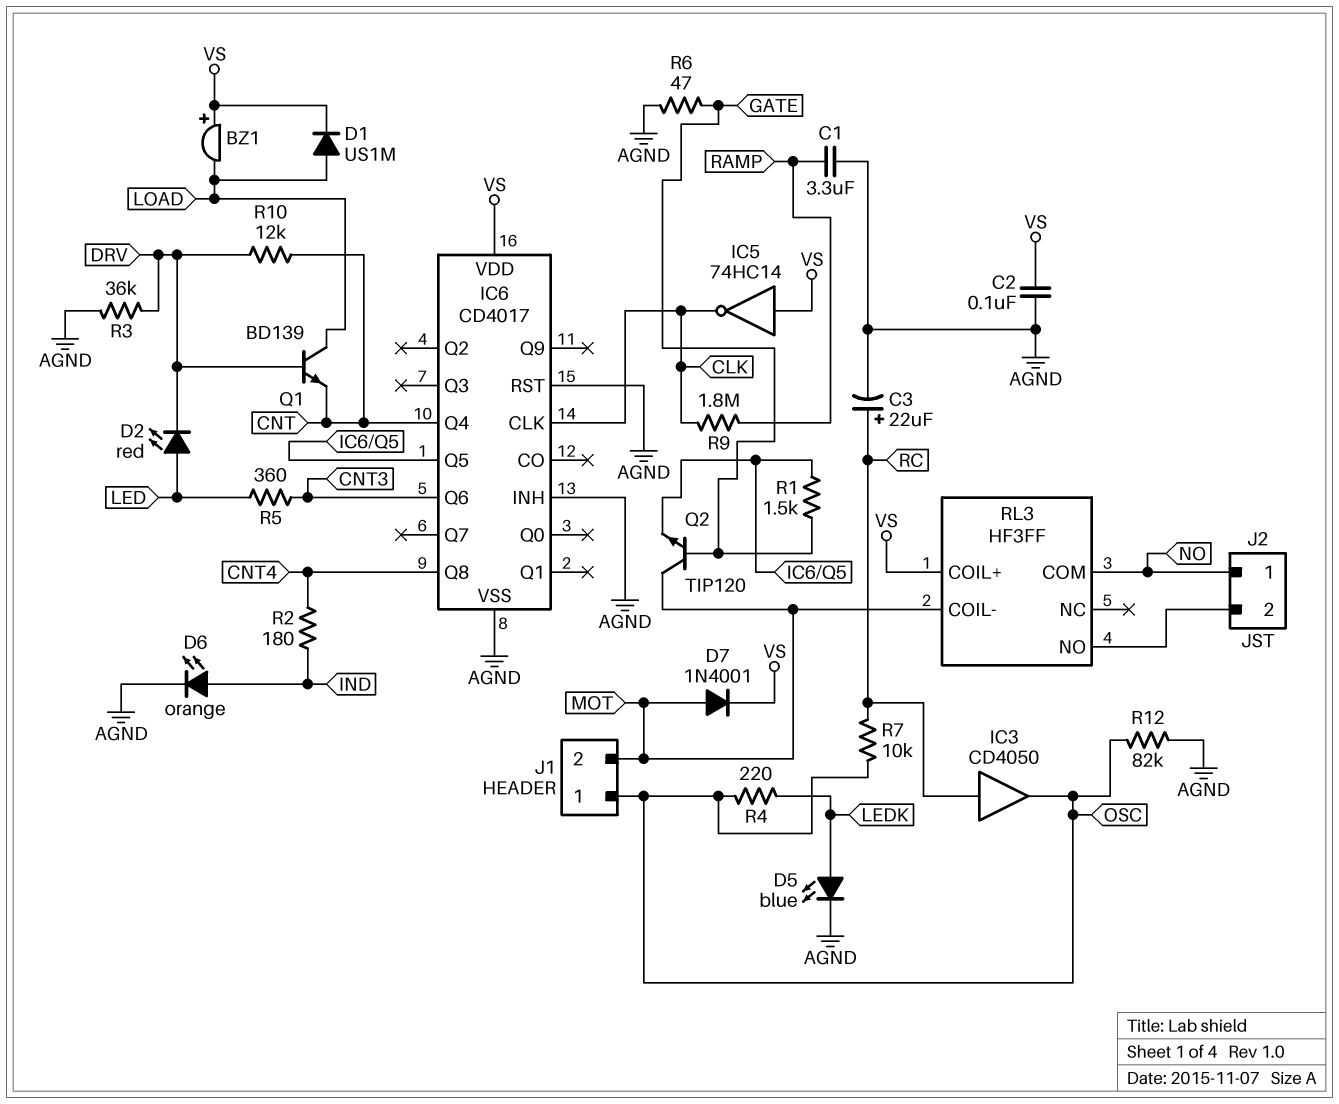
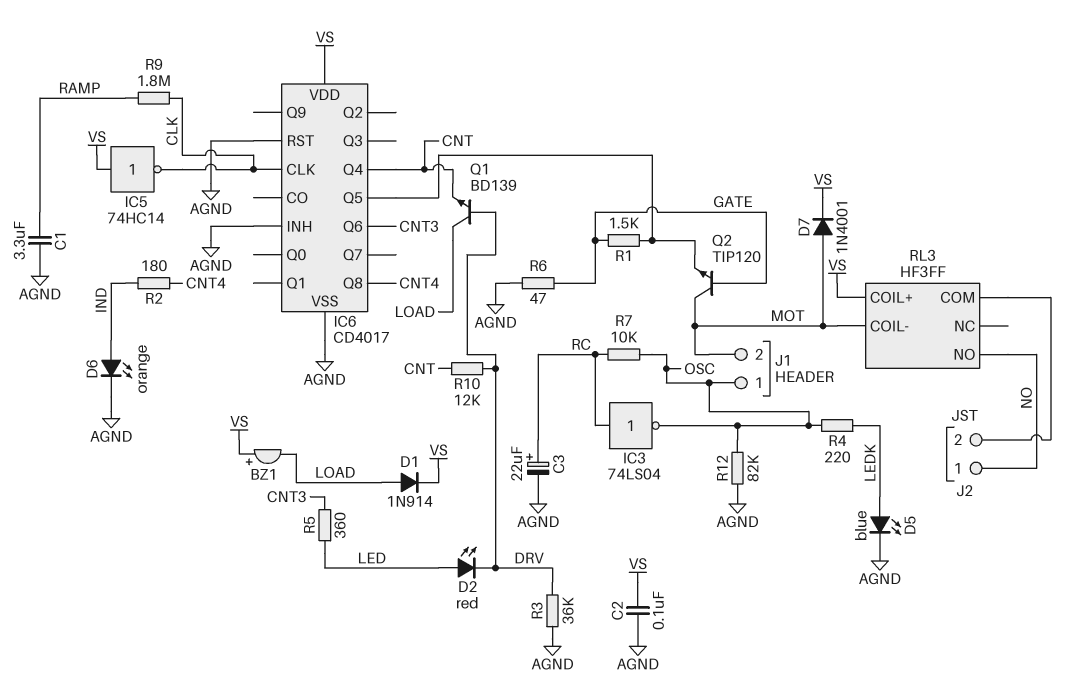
D1: diode US1M (A LOAD, K VS) -> diode 1N914 (A LOAD, K VS)
IC3: buffer CD4050 (in RC, out OSC) -> NOT 74LS04 (in RC, out OSC)
RL3 pin COM: NO -> J2/2
RL3 pin NO: J2/2 -> NO

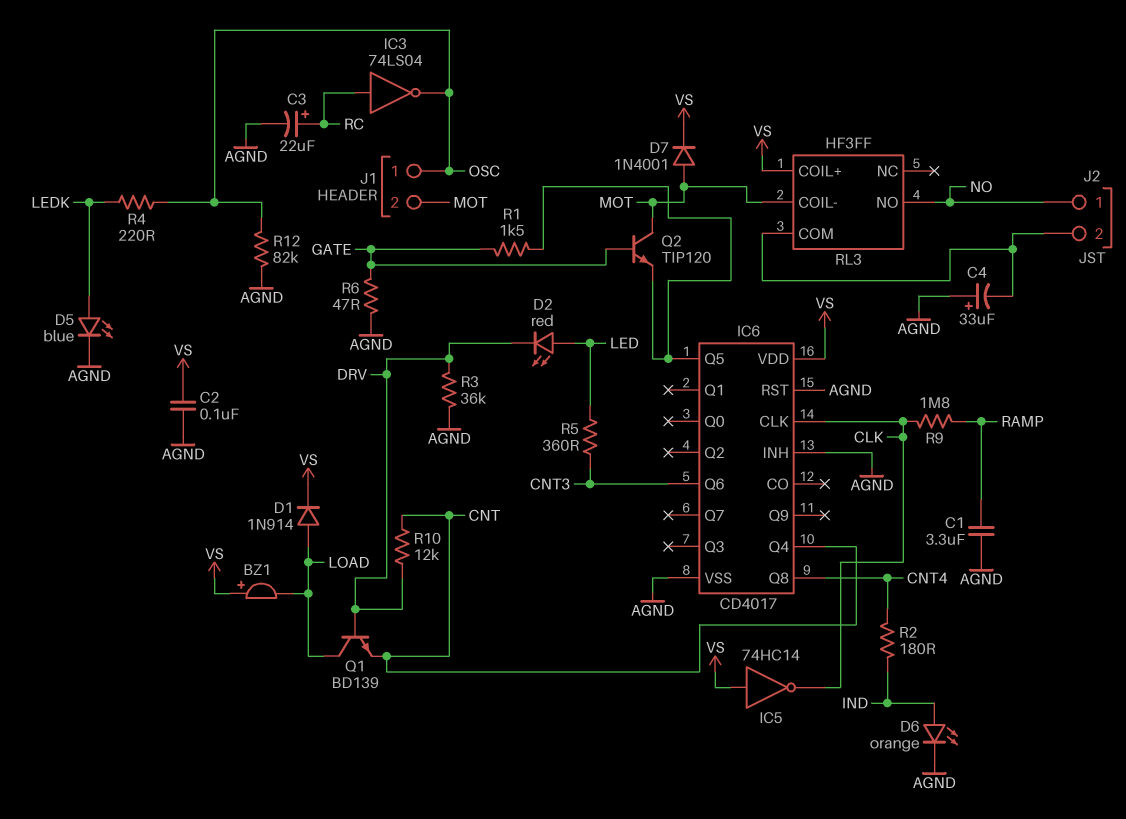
C4: none -> 33uF (plus AGND, minus J2/2)
R7: 10k (OSC, RC) -> none

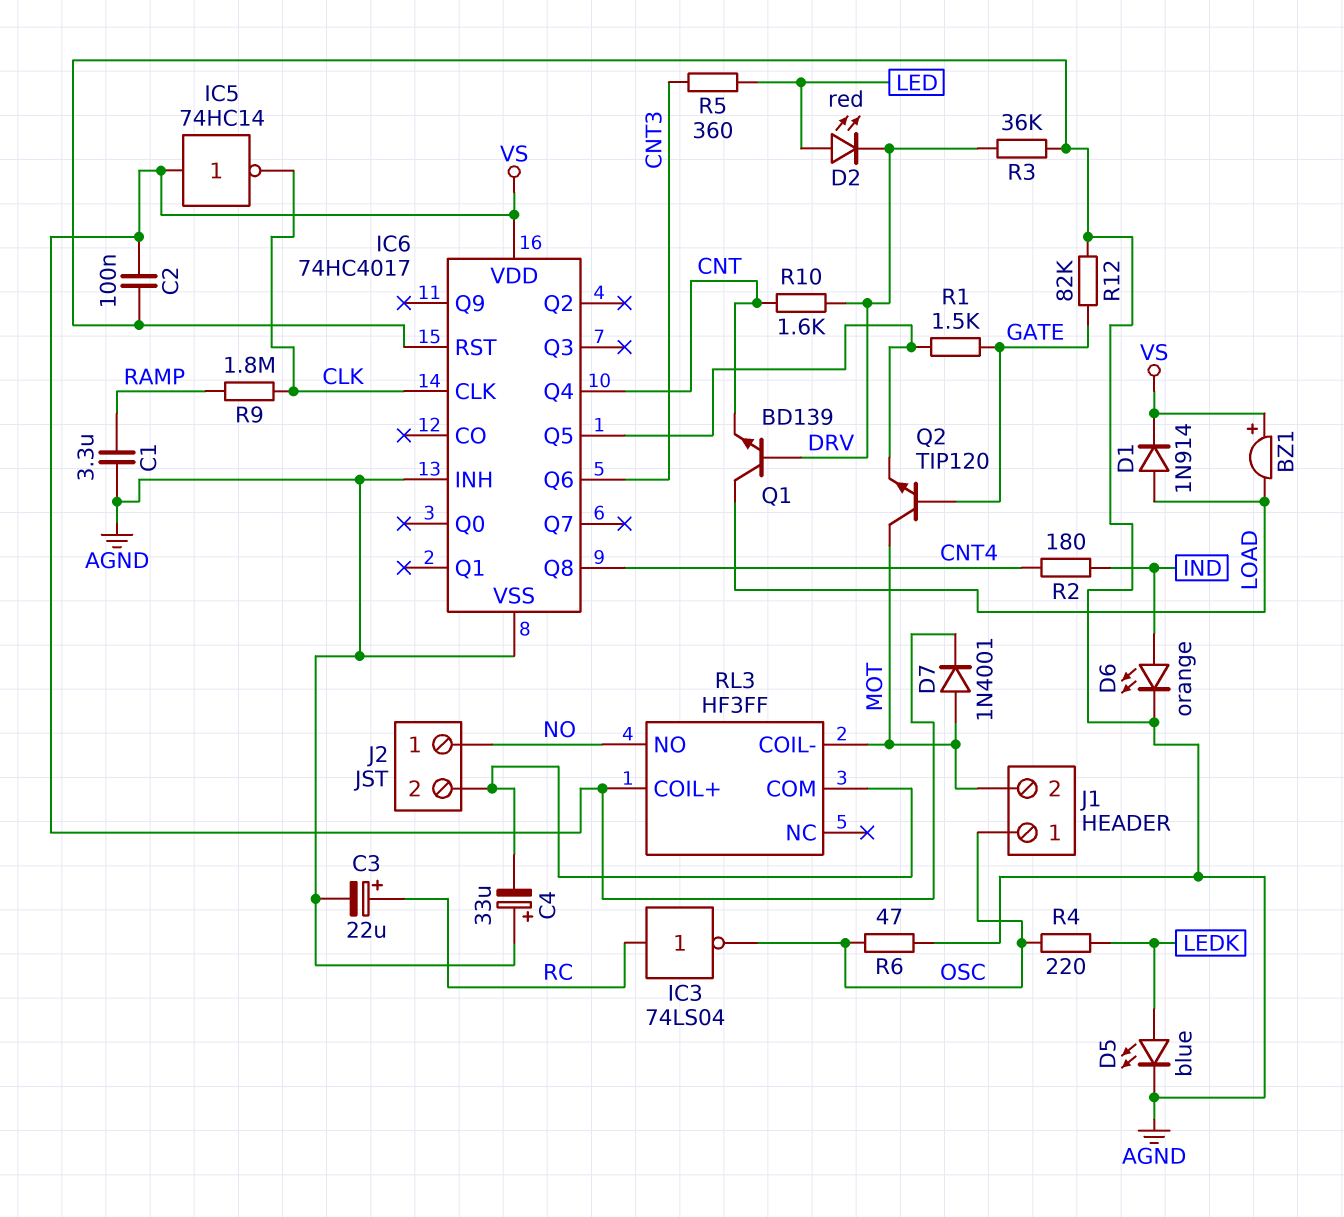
IC6: CD4017 -> 74HC4017
R6: 47 (AGND, GATE) -> 47 (AGND, OSC)
R10: 12k (CNT, DRV) -> 1.6k (CNT, DRV)
R12: 82k (AGND, OSC) -> 82k (AGND, GATE)

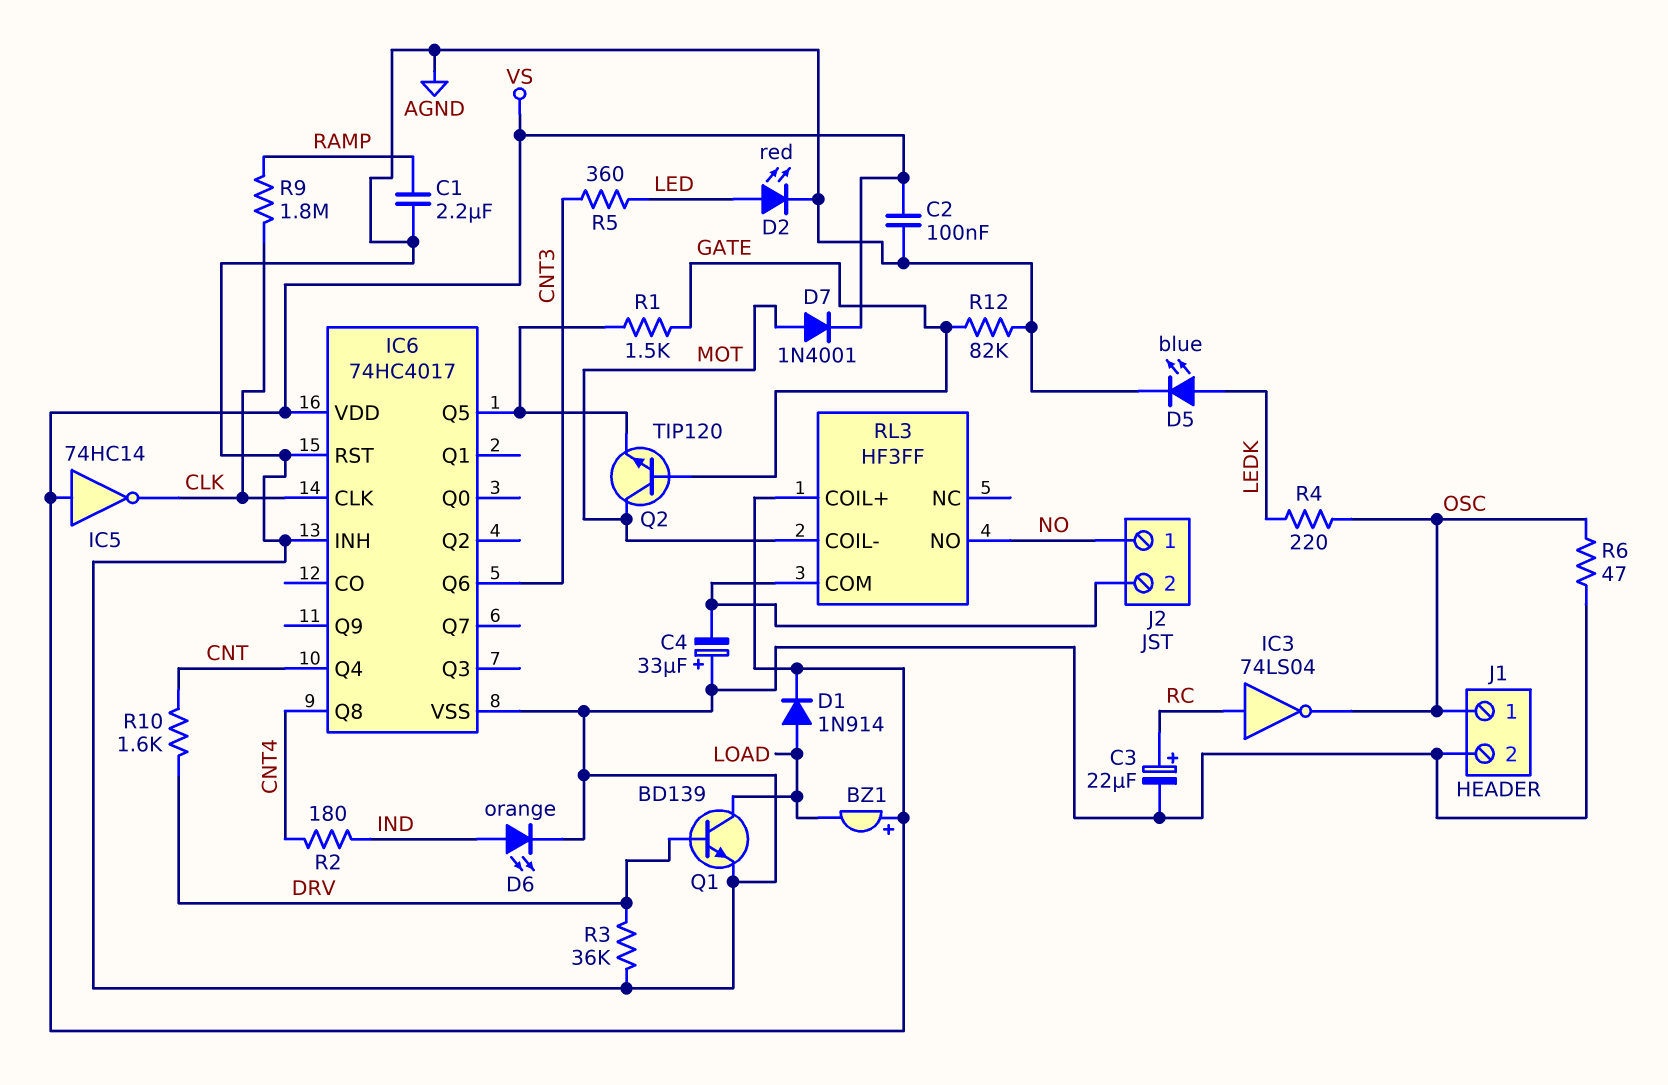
C1: 3.3uF (AGND, RAMP) -> 2.2uF (AGND, RAMP)
D2: LED red (A LED, K DRV) -> LED red (A LED, K AGND)
J1 pin 2: MOT -> AGND
Q1: NPN BD139 (B DRV, C LOAD, E CNT) -> NPN BD139 (B DRV, C LOAD, E AGND)

